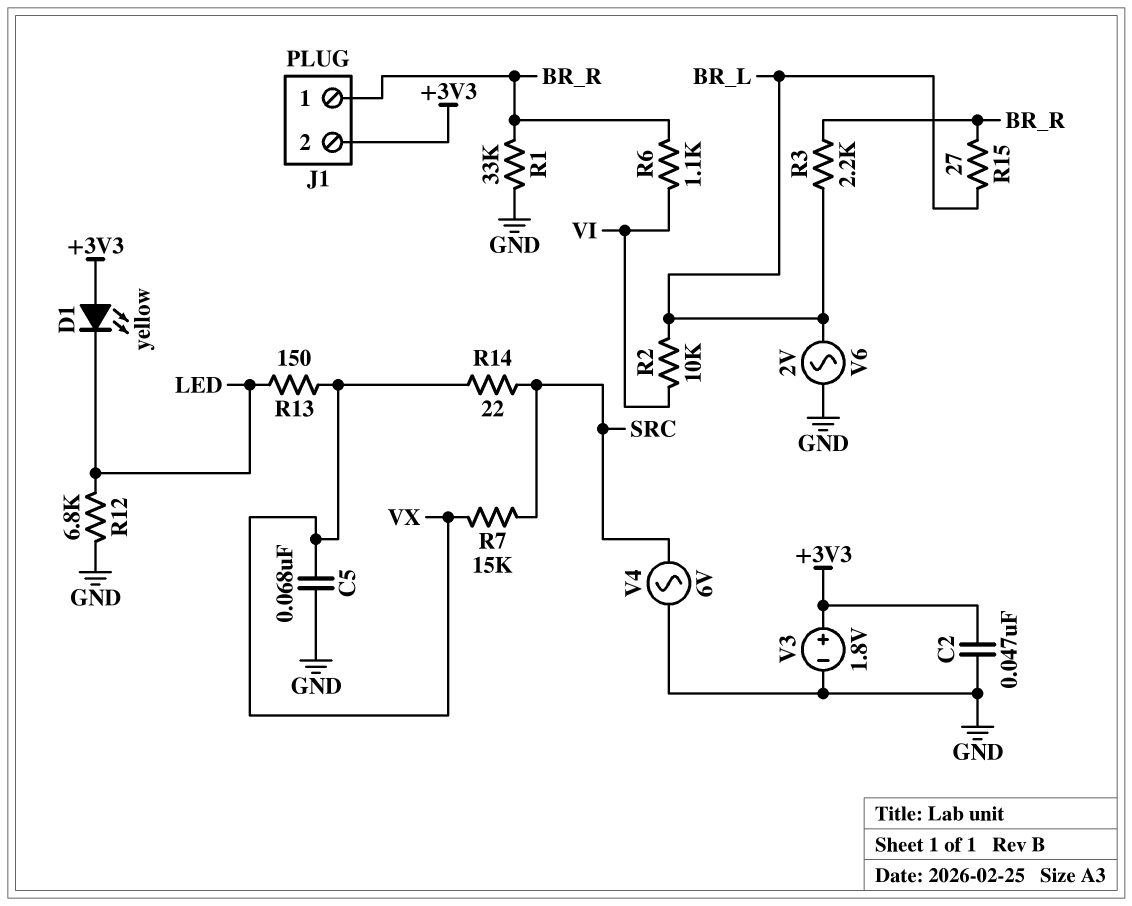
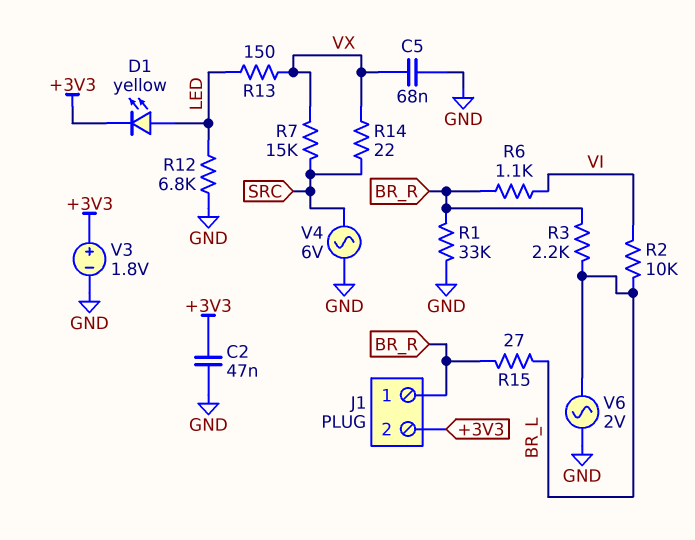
D1: LED yellow (A +3V3, K LED) -> LED yellow (A LED, K +3V3)

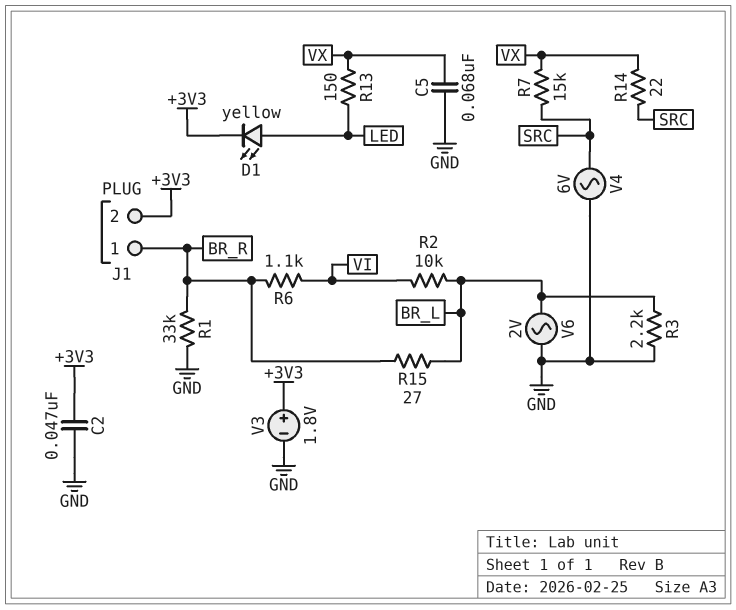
R3: 2.2k (BR_L, BR_R) -> 2.2k (BR_L, GND)
R12: 6.8k (GND, LED) -> none

